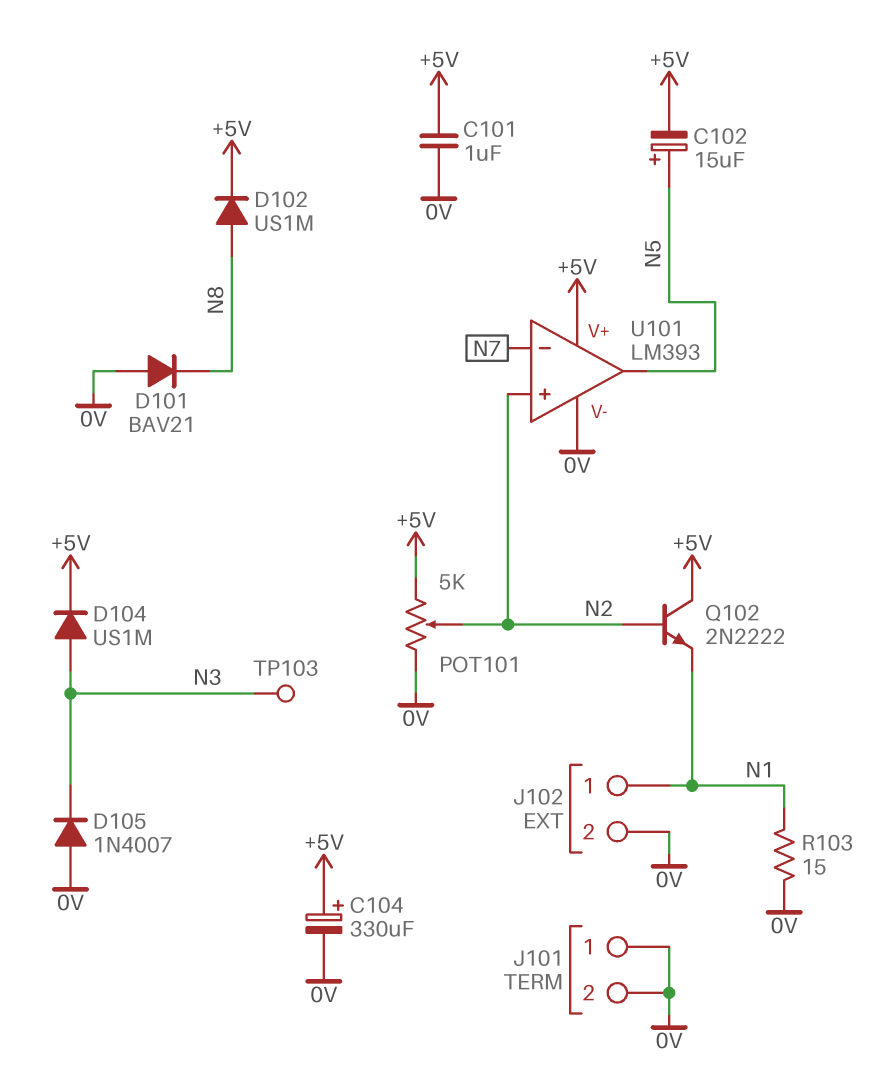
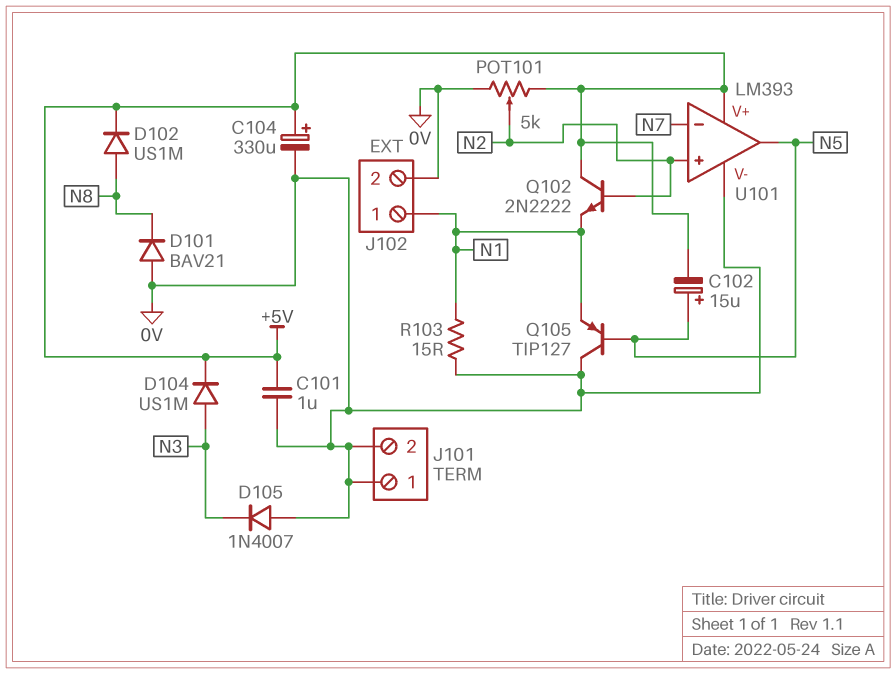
Q105: none -> PNP TIP127 (B N5, C 0V, E N1)
TP103: test point (N3) -> none

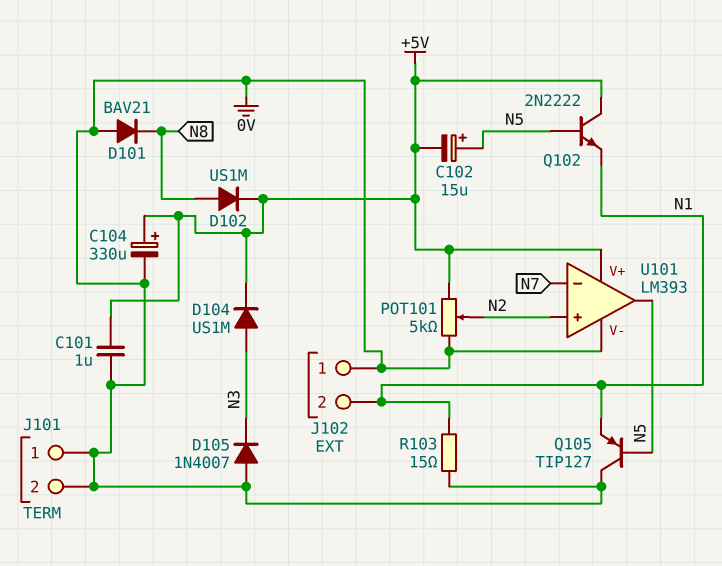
J102 pin 1: N1 -> 0V
J102 pin 2: 0V -> N1
Q102: NPN 2N2222 (B N2, C +5V, E N1) -> NPN 2N2222 (B N5, C +5V, E N1)

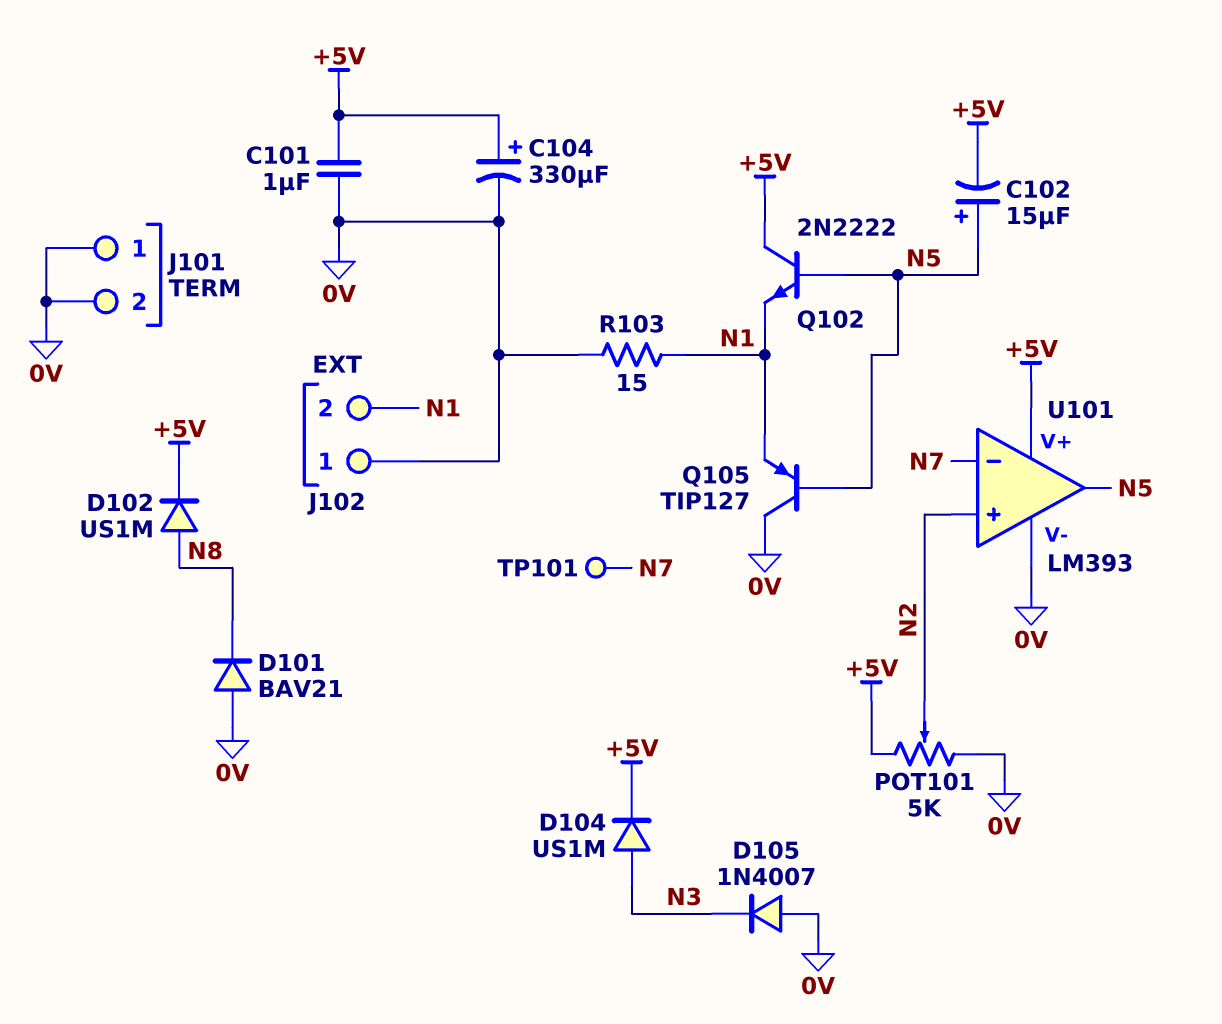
TP101: none -> test point (N7)

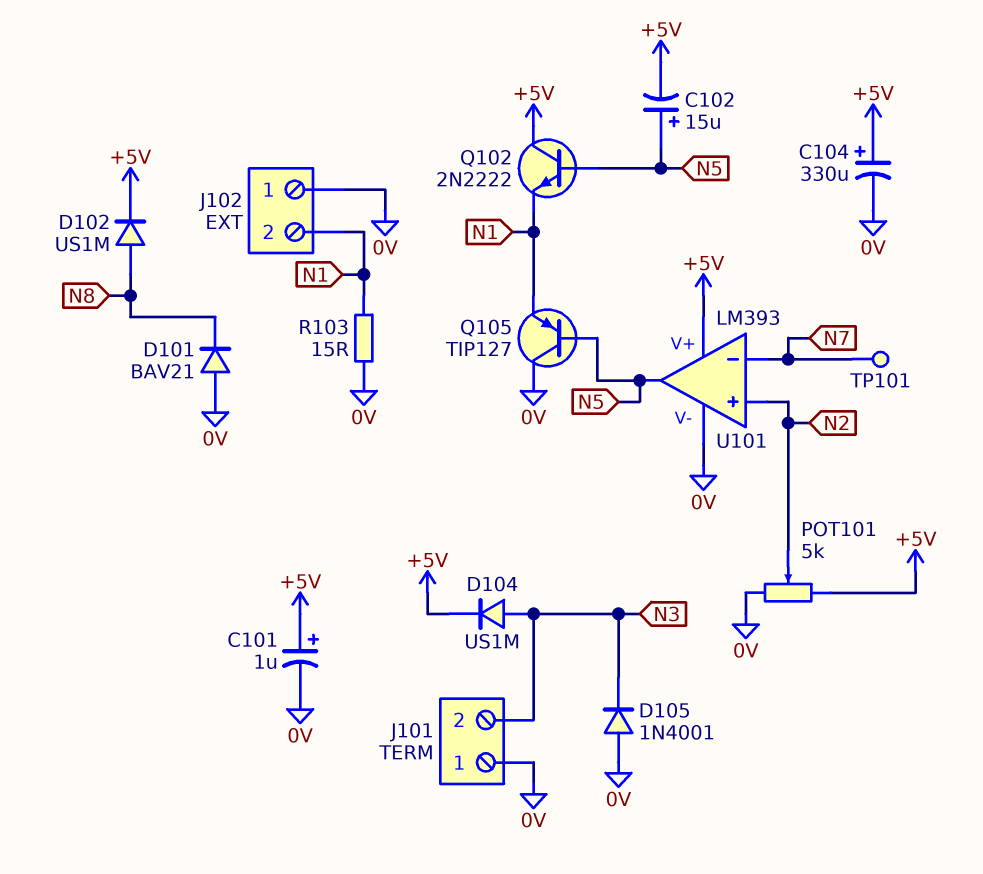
C101: 1uF (+5V, 0V) -> 1uF (plus +5V, minus 0V)
D105: diode 1N4007 (A 0V, K N3) -> diode 1N4001 (A 0V, K N3)
J101 pin 2: 0V -> N3

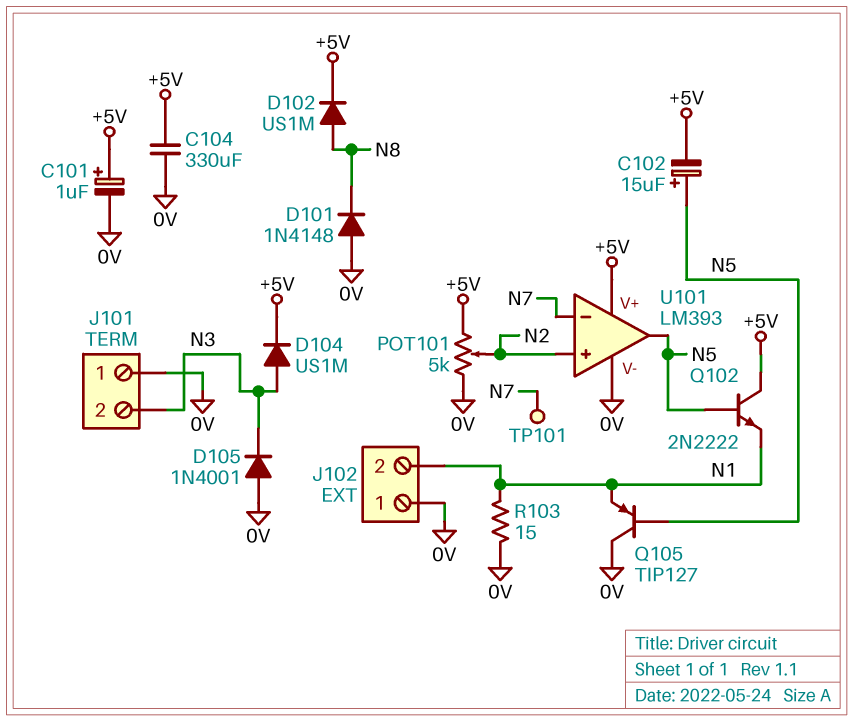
C104: 330uF (plus +5V, minus 0V) -> 330uF (+5V, 0V)
D101: diode BAV21 (A 0V, K N8) -> diode 1N4148 (A 0V, K N8)

